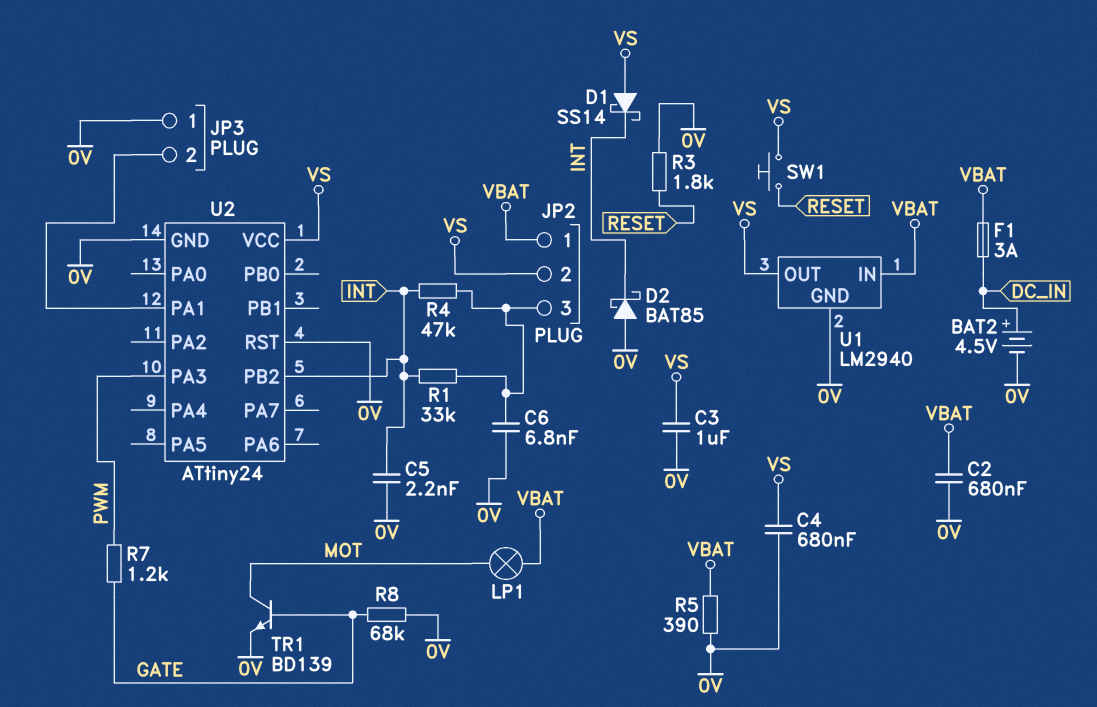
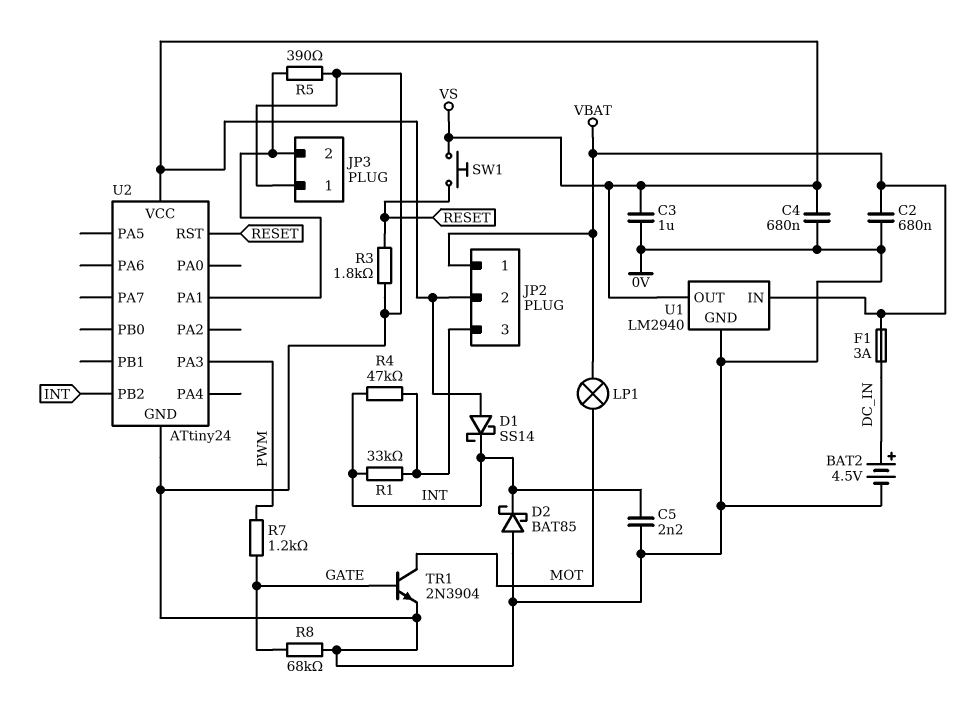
C6: 6.8nF (0V, JP2/3) -> none
R5: 390 (0V, VBAT) -> 390 (0V, JP3/2)
TR1: NPN BD139 (B GATE, C MOT, E 0V) -> NPN 2N3904 (B GATE, C MOT, E 0V)
U2 pin RST: 0V -> RESET

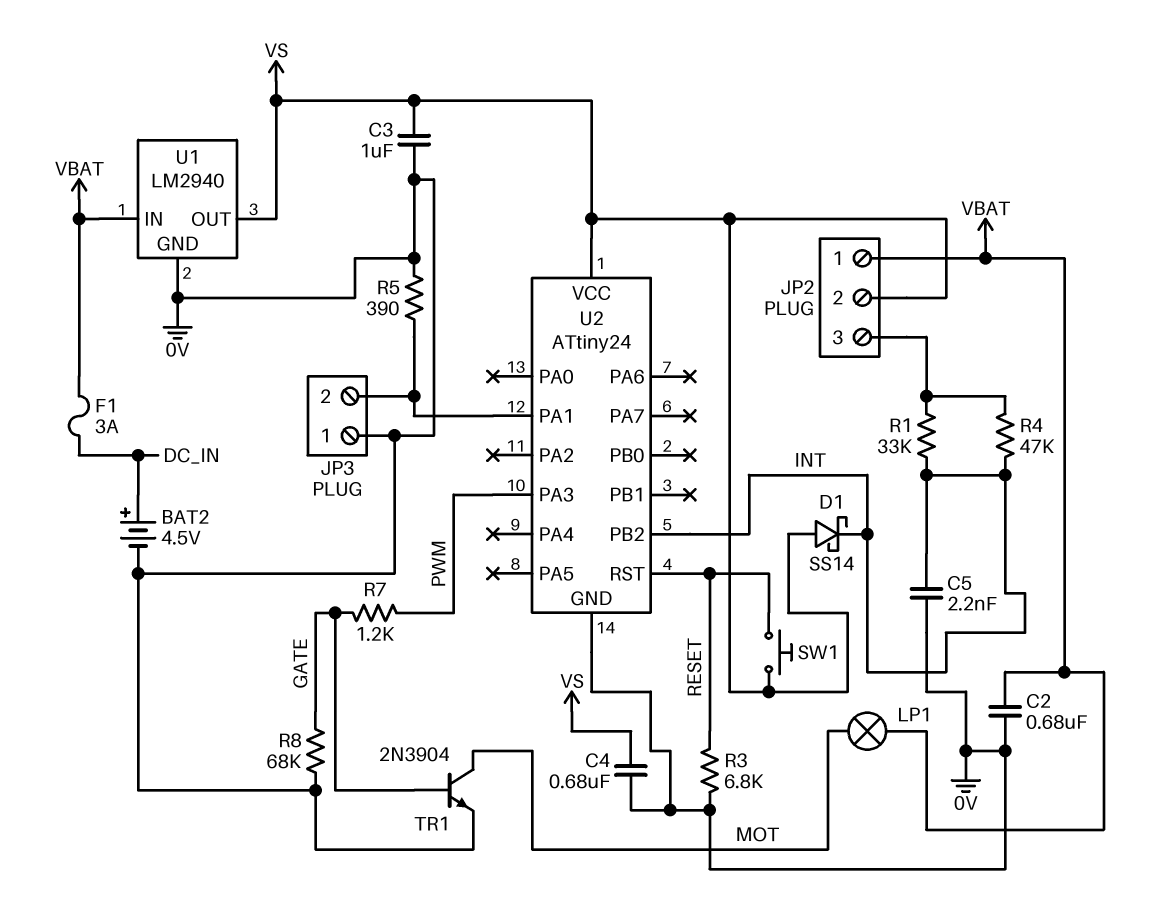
D2: schottky BAT85 (A 0V, K INT) -> none
R3: 1.8k (0V, RESET) -> 6.8k (0V, RESET)

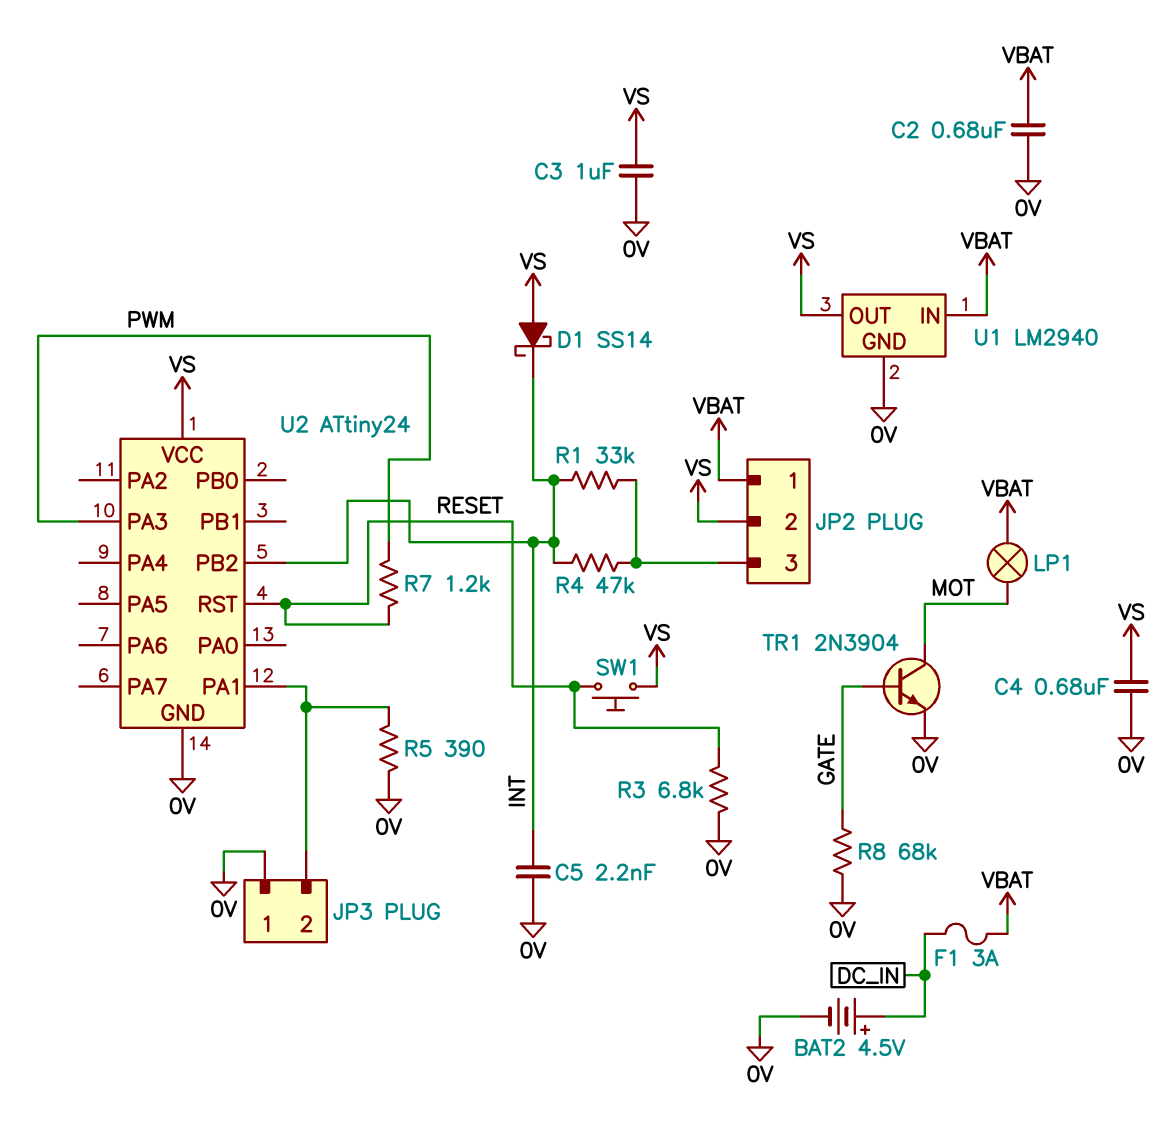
R7: 1.2k (GATE, PWM) -> 1.2k (PWM, RESET)

